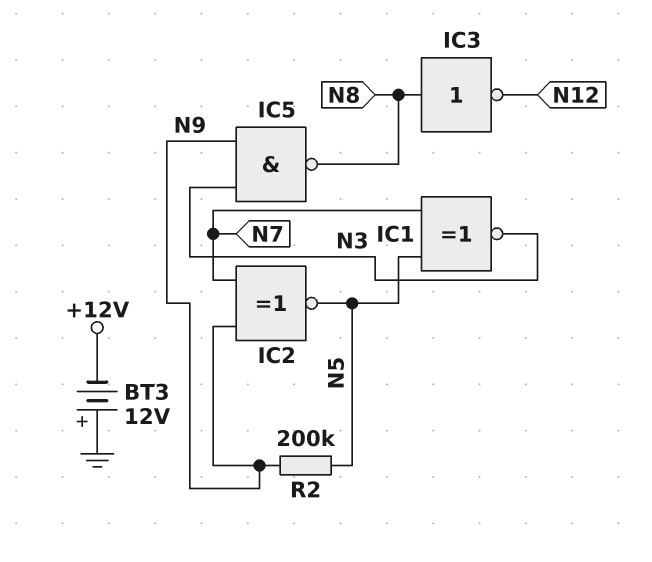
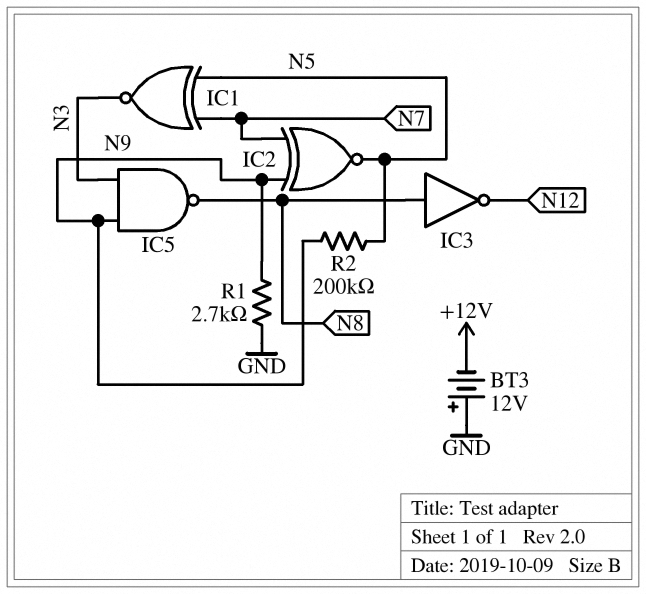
R1: none -> 2.7k (GND, N9)

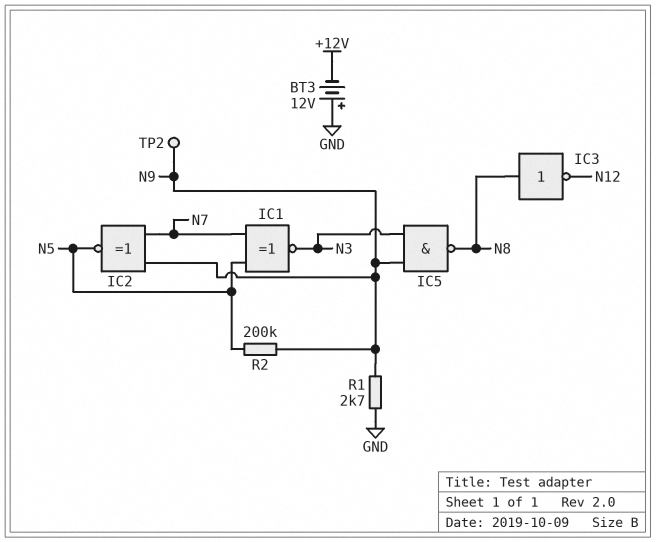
TP2: none -> test point (N9)

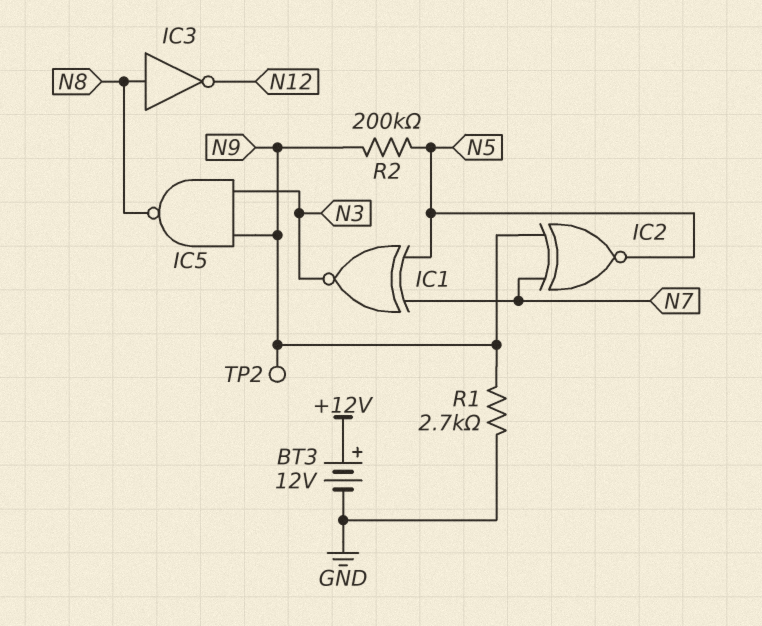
BT3: 12V (plus GND, minus +12V) -> 12V (plus +12V, minus GND)

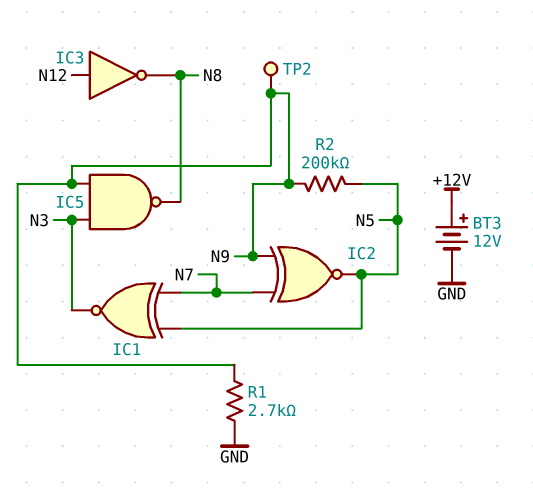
IC3: NOT (in N8, out N12) -> NOT (in N12, out N8)

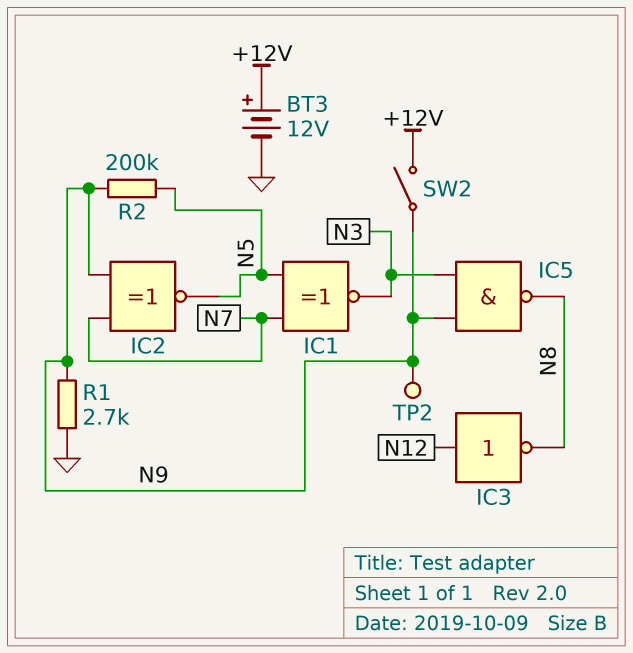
SW2: none -> switch (+12V, N9)

